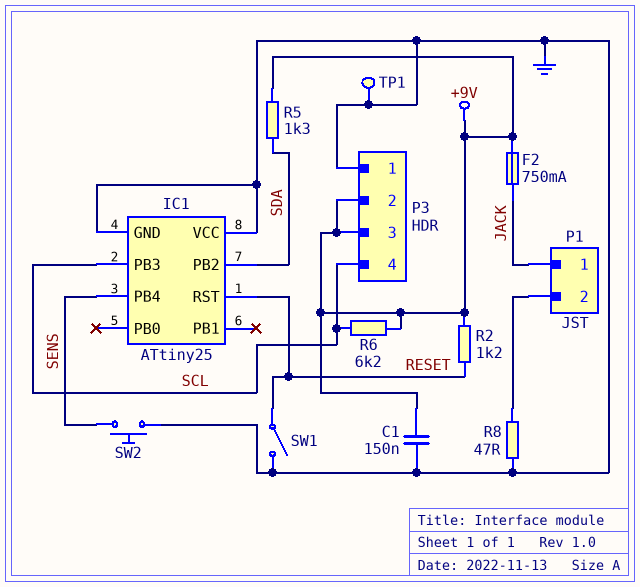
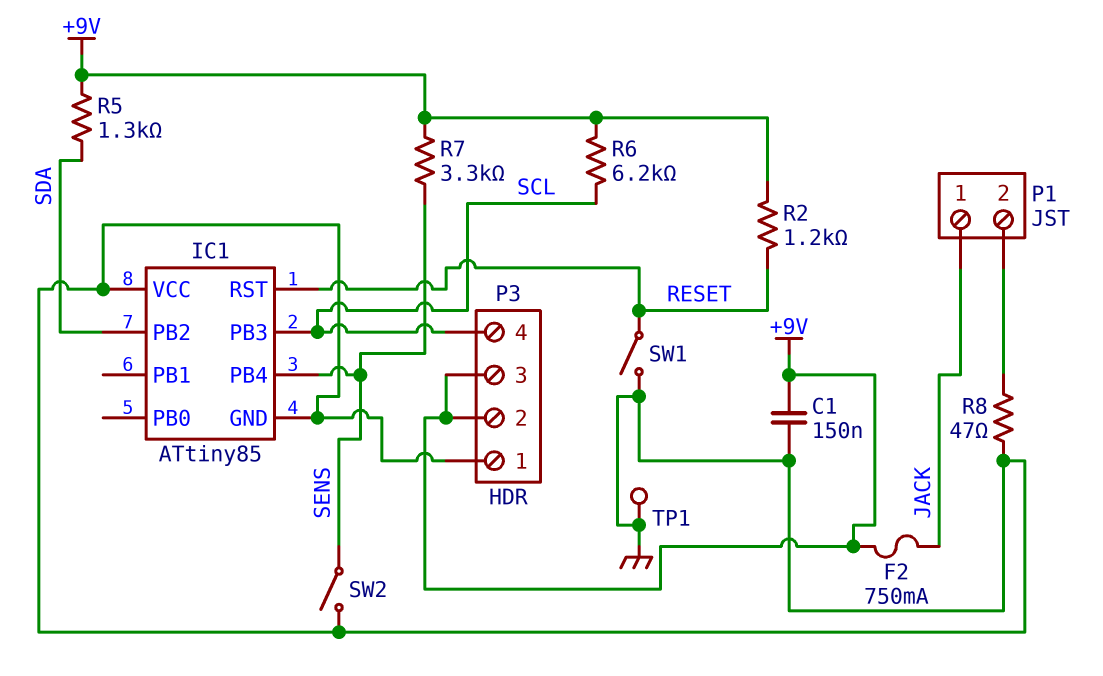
IC1: ATtiny25 -> ATtiny85
R7: none -> 3.3k (+9V, SENS)
SW2: button (GND, SENS) -> switch (GND, SENS)

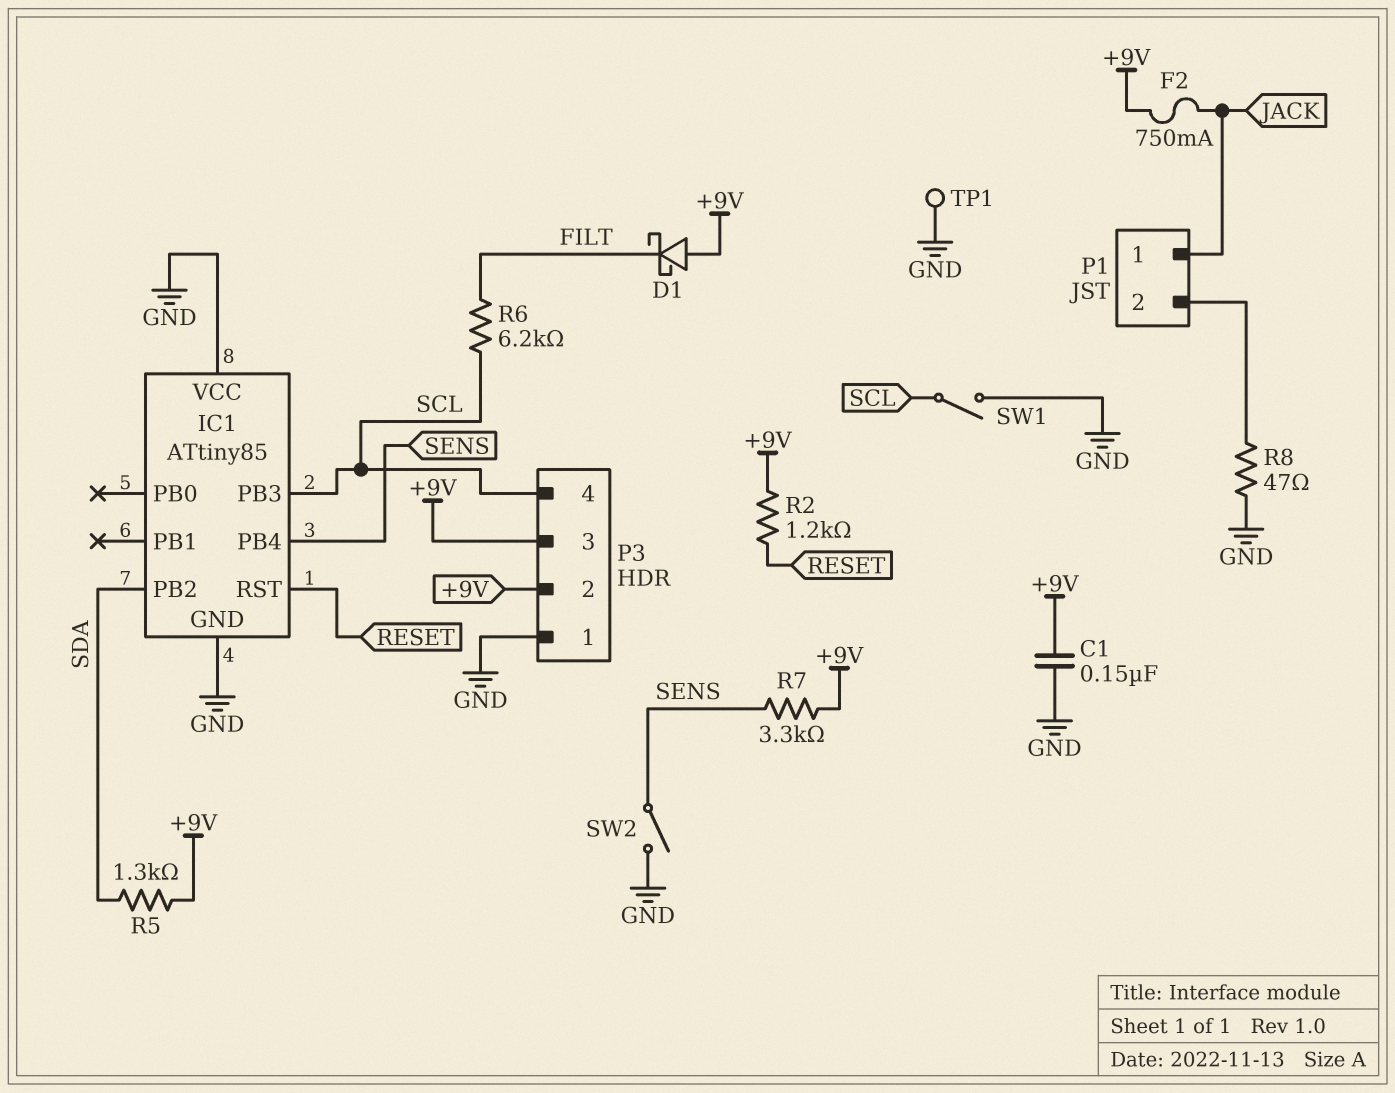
D1: none -> schottky (A +9V, K FILT)
R6: 6.2k (+9V, SCL) -> 6.2k (FILT, SCL)
SW1: switch (GND, RESET) -> switch (GND, SCL)

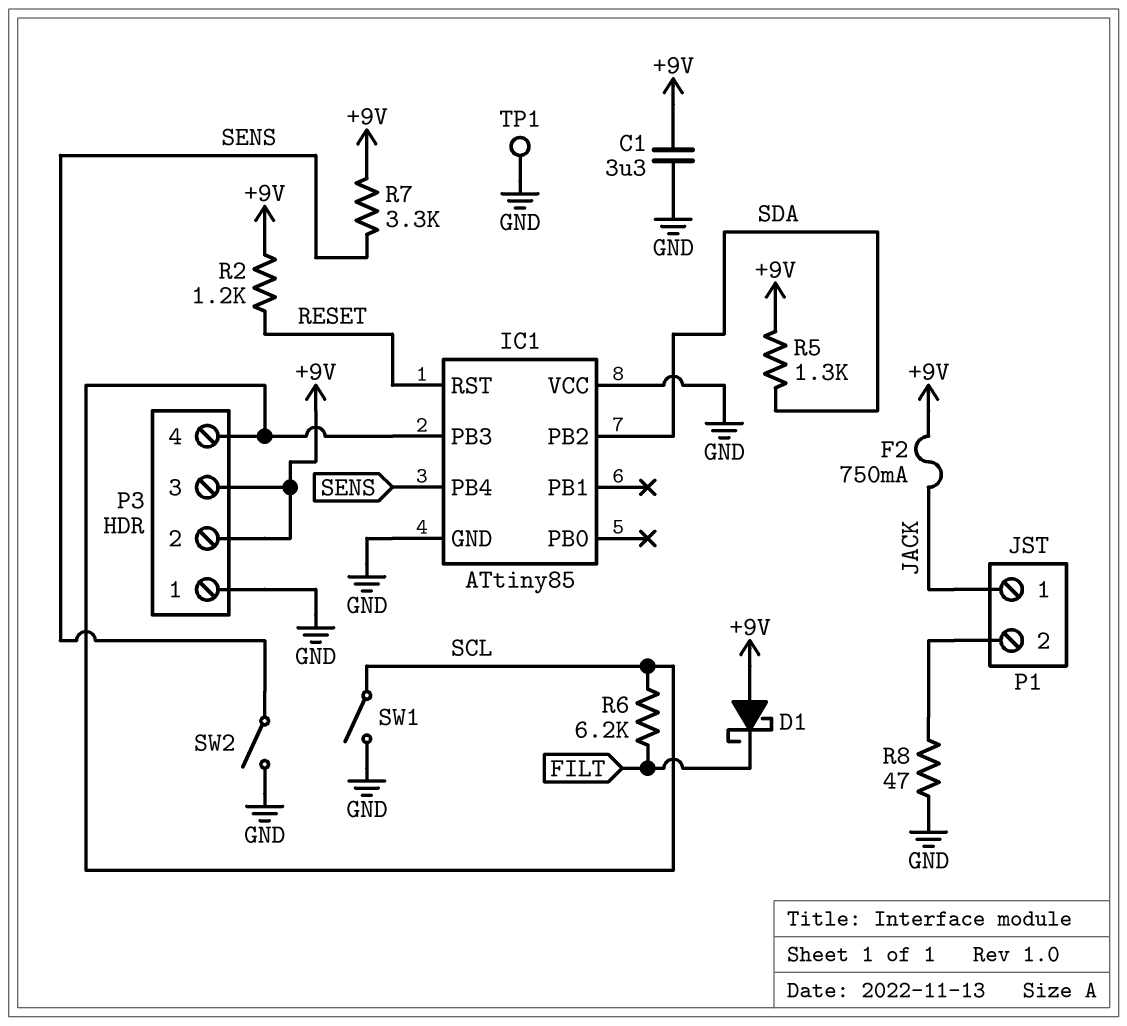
C1: 150nF (+9V, GND) -> 3.3uF (+9V, GND)

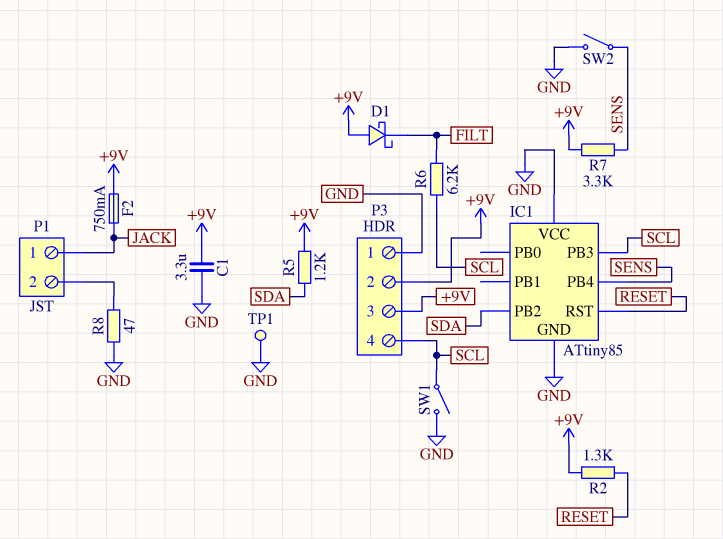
R2: 1.2k (+9V, RESET) -> 1.3k (+9V, RESET)
R5: 1.3k (+9V, SDA) -> 1.2k (+9V, SDA)

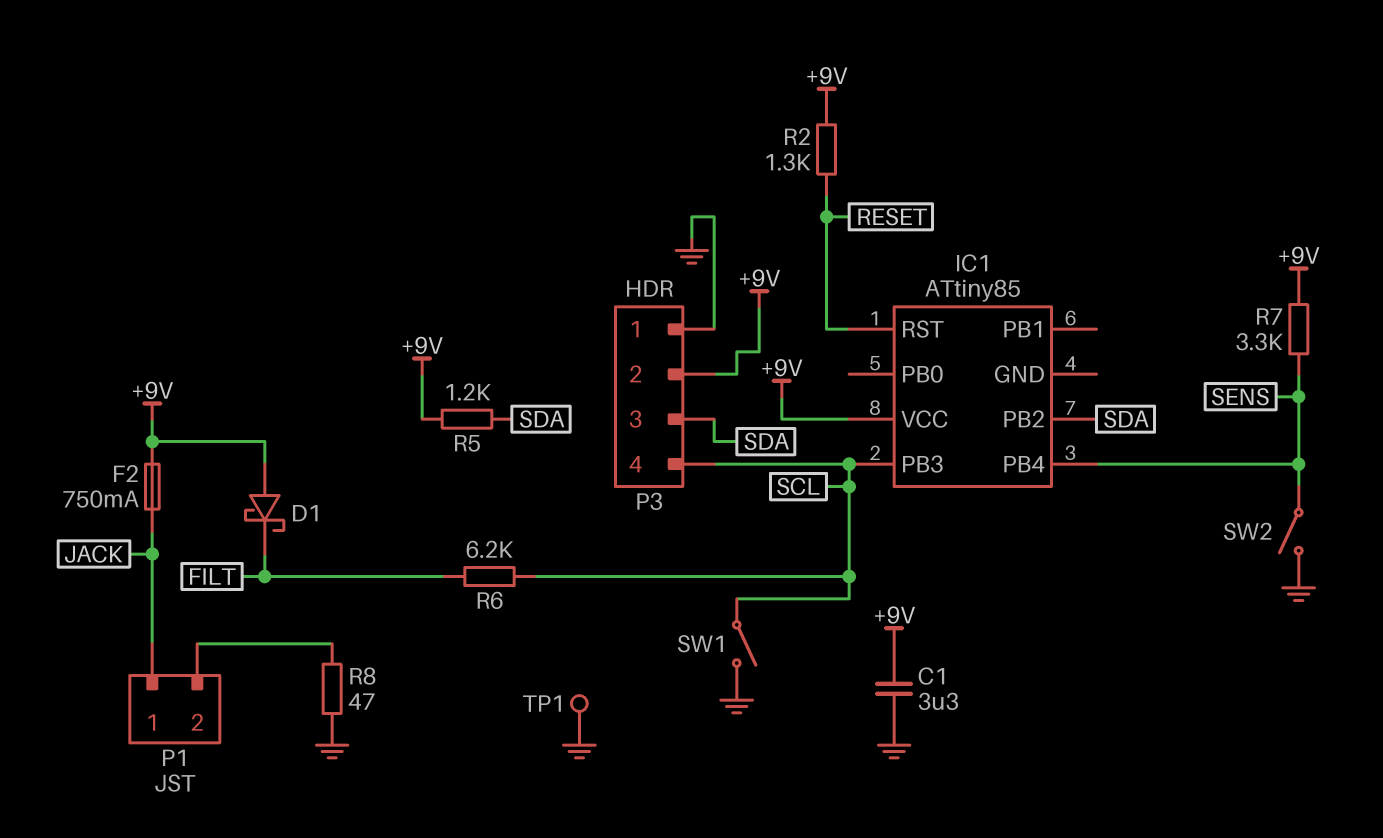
IC1 pin GND: GND -> none
IC1 pin VCC: GND -> +9V
P3 pin 3: +9V -> SDA

